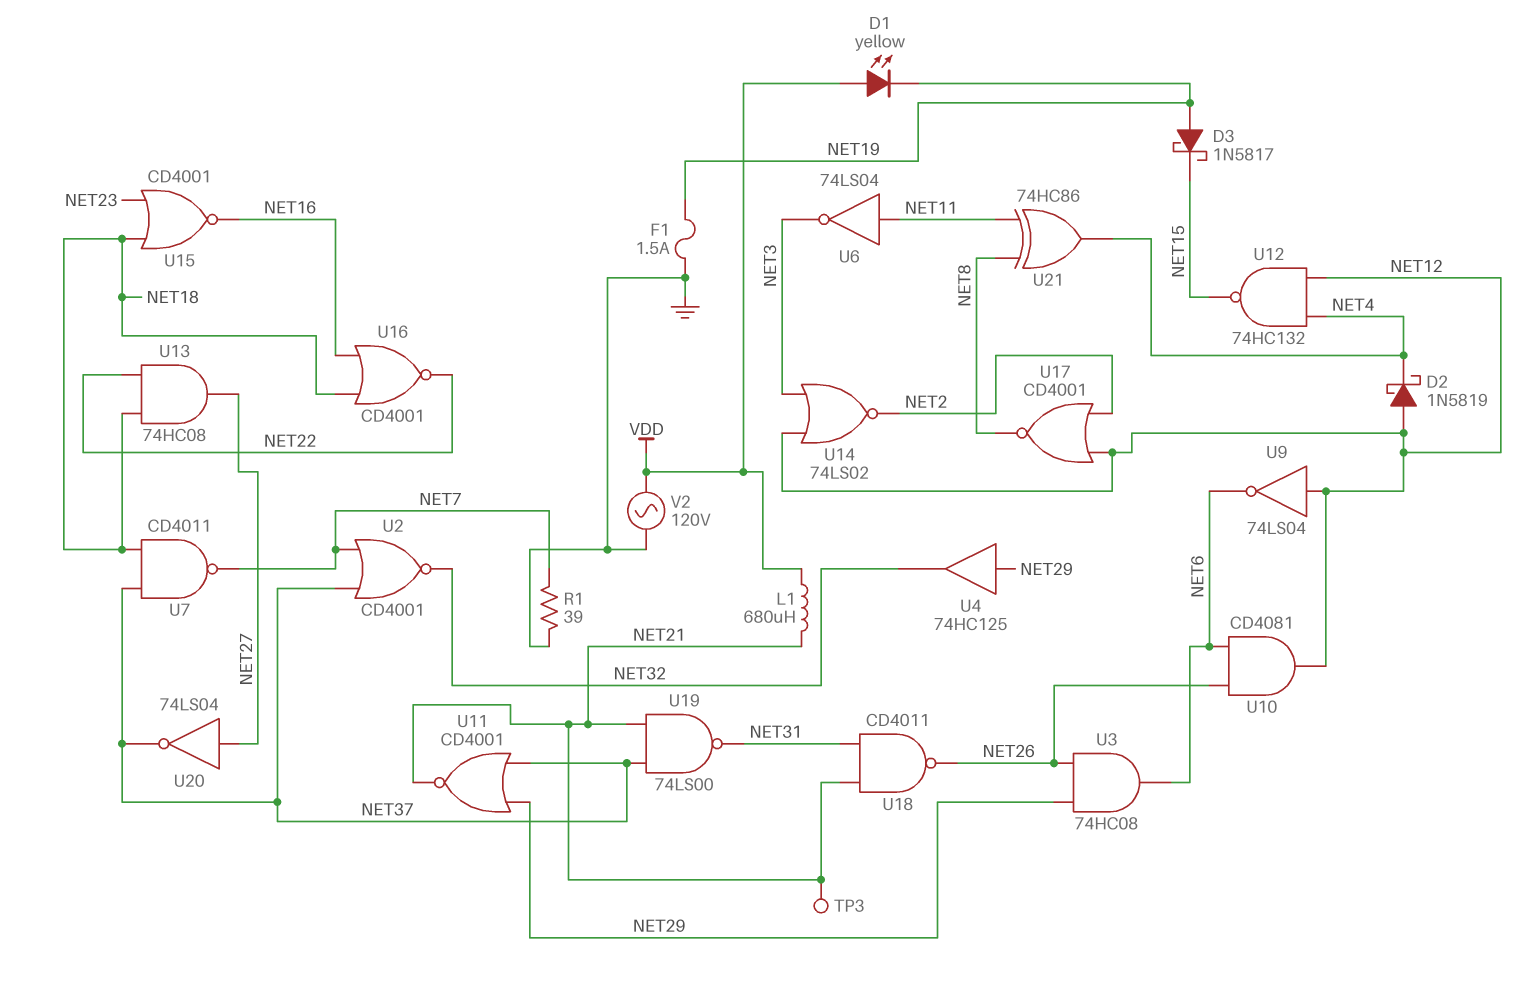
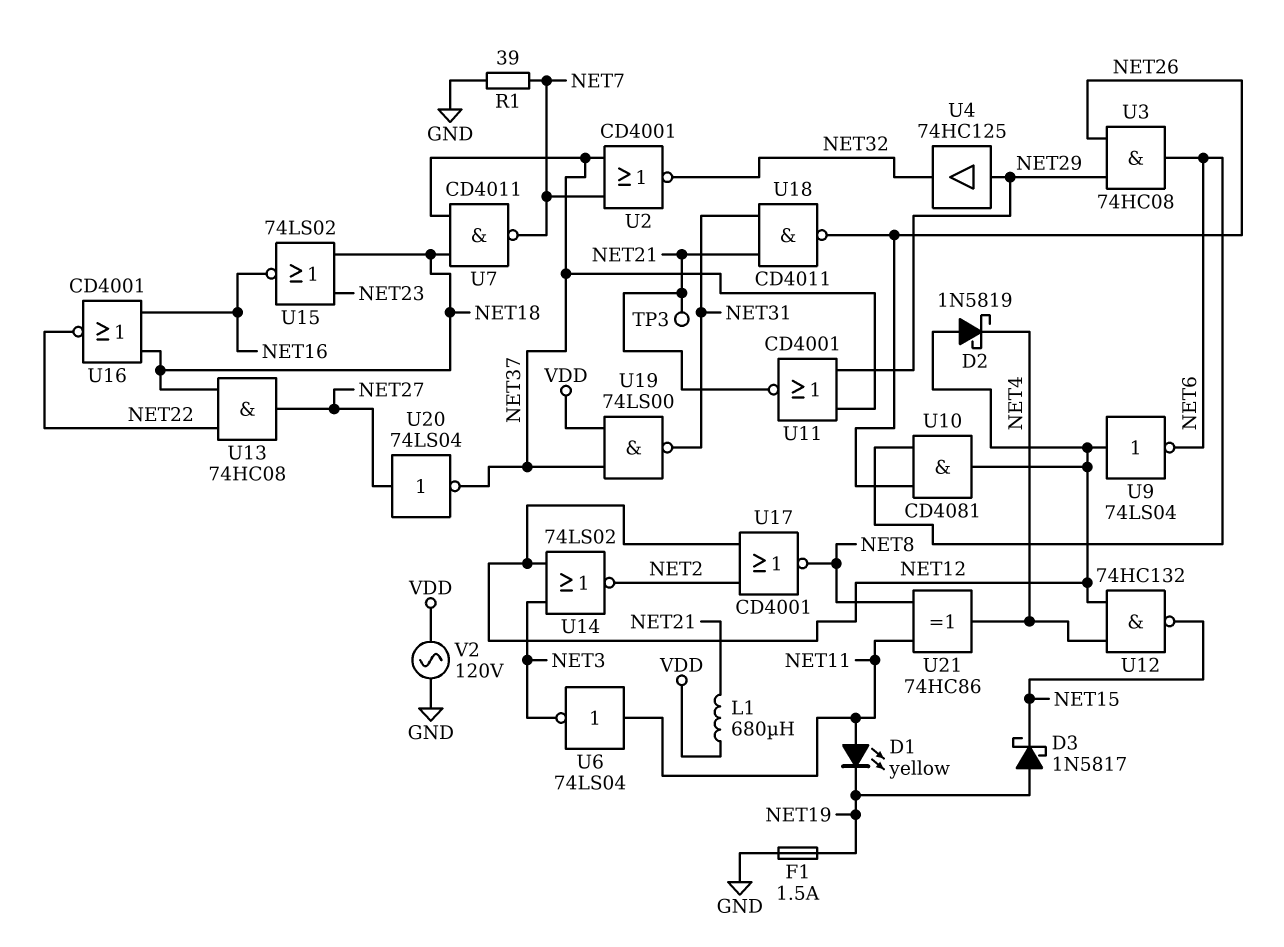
D1: LED yellow (A VDD, K NET19) -> LED yellow (A NET11, K NET19)
U15: NOR CD4001 (in NET18, in NET23, out NET16) -> NOR 74LS02 (in NET18, in NET23, out NET16)
U19: NAND 74LS00 (in NET21, in NET37, out NET31) -> NAND 74LS00 (in NET37, in VDD, out NET31)

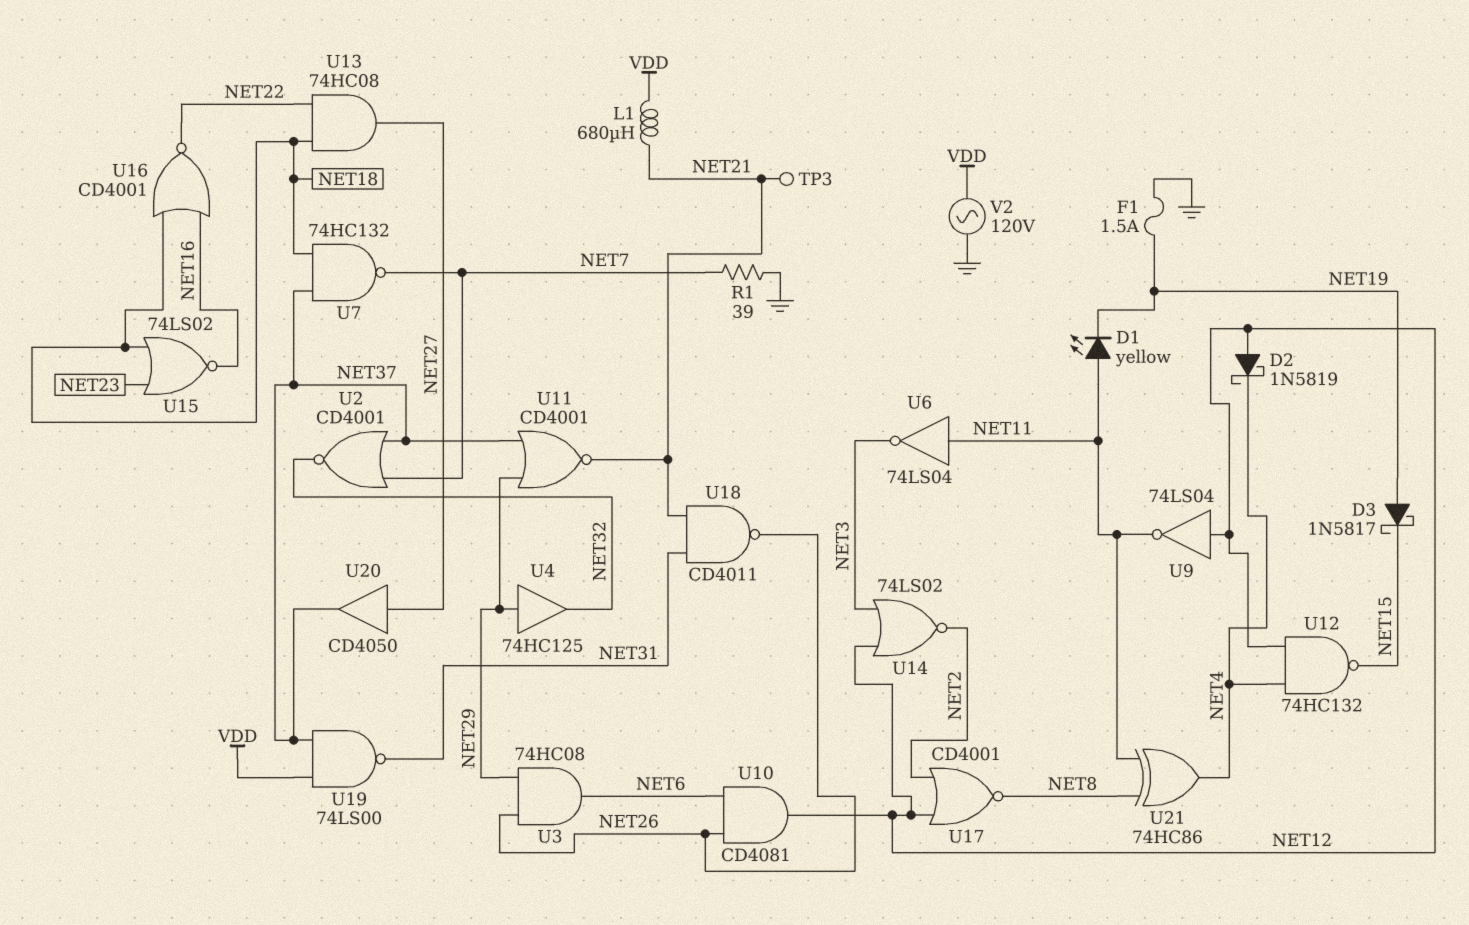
U7: NAND CD4011 (in NET18, in NET37, out NET7) -> NAND 74HC132 (in NET18, in NET37, out NET7)
U9: NOT 74LS04 (in NET12, out NET6) -> NOT 74LS04 (in NET12, out NET11)
U20: NOT 74LS04 (in NET27, out NET37) -> buffer CD4050 (in NET27, out NET37)

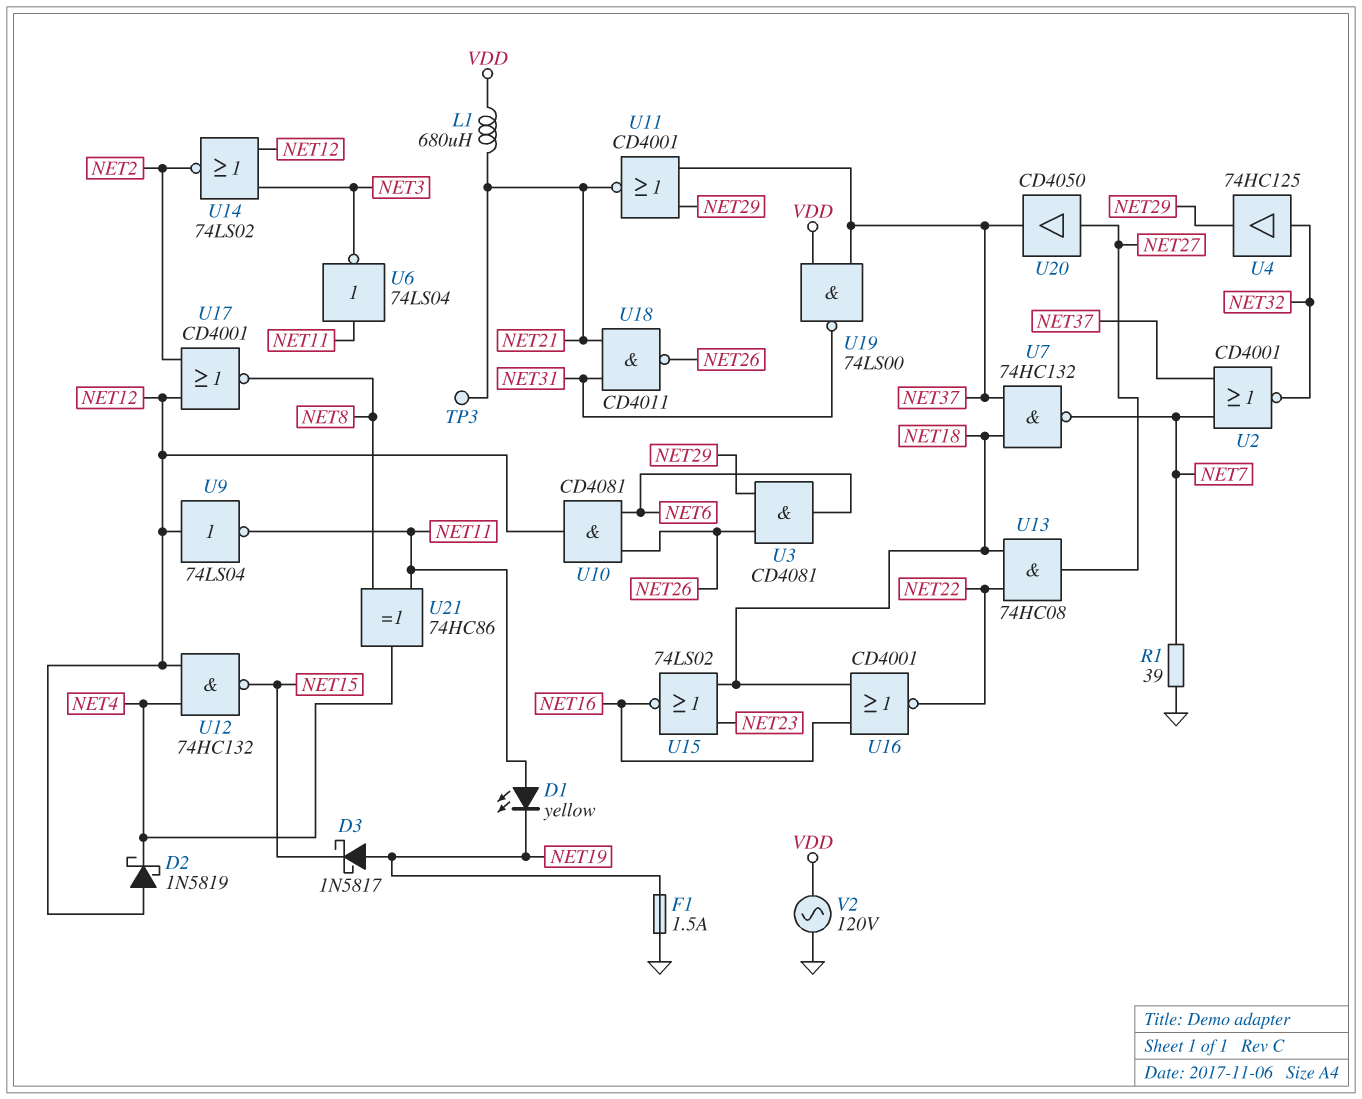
U3: AND 74HC08 (in NET26, in NET29, out NET6) -> AND CD4081 (in NET26, in NET29, out NET6)
U4: buffer 74HC125 (in NET29, out NET32) -> buffer 74HC125 (in NET32, out NET29)

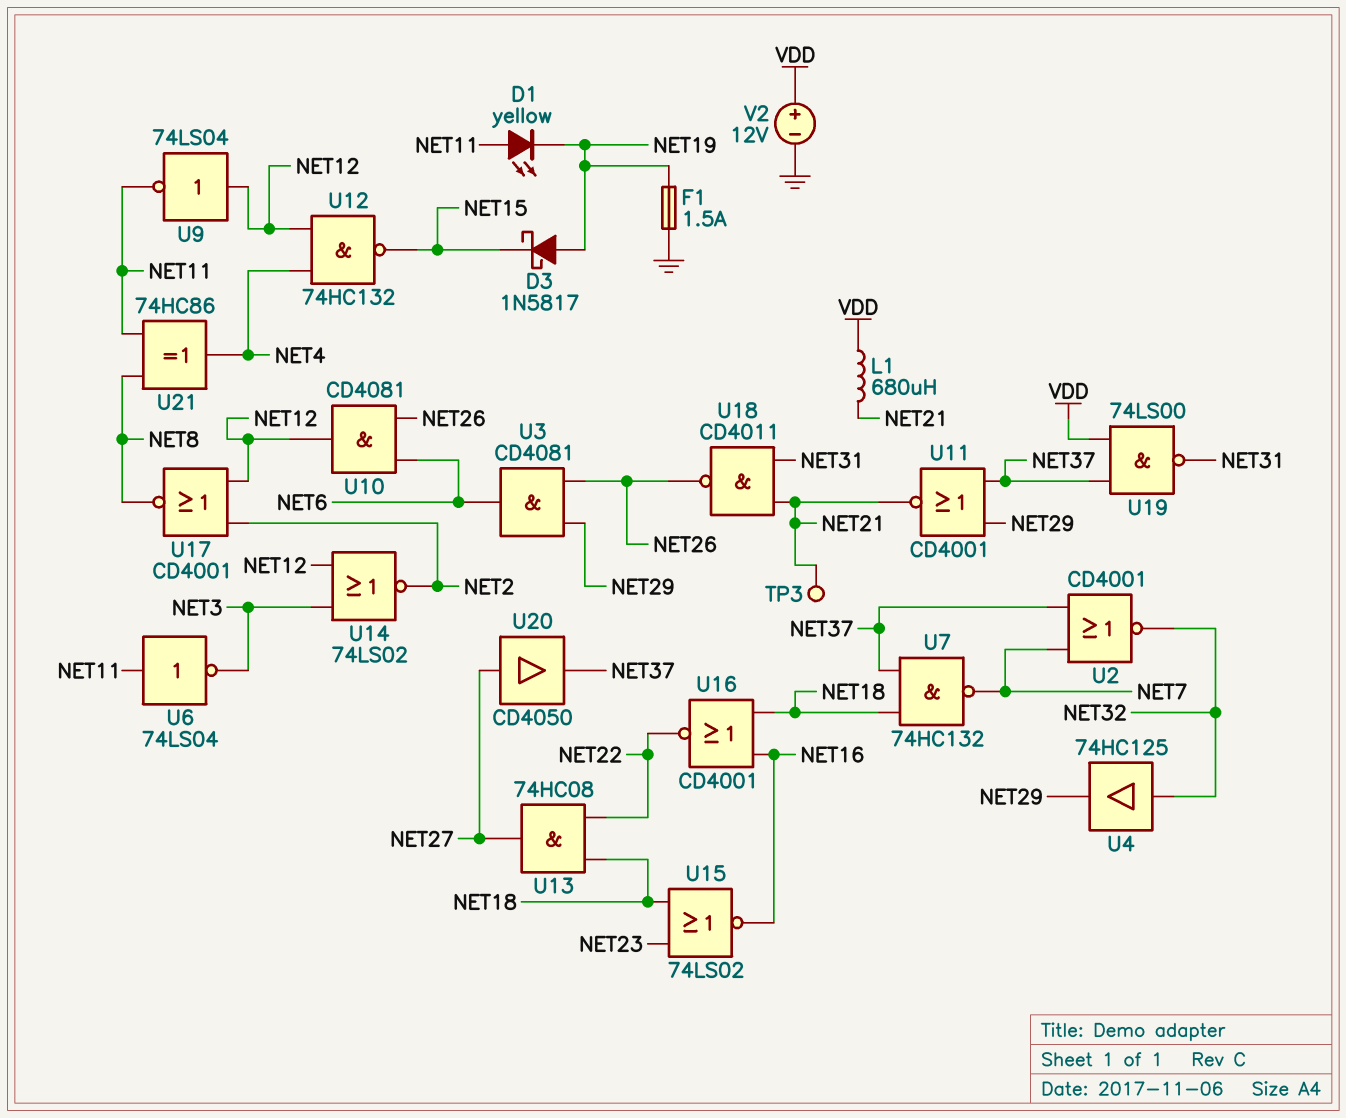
D2: schottky 1N5819 (A NET12, K NET4) -> none
R1: 39 (GND, NET7) -> none
V2: AC 120V (GND, VDD) -> 12V (plus VDD, minus GND)

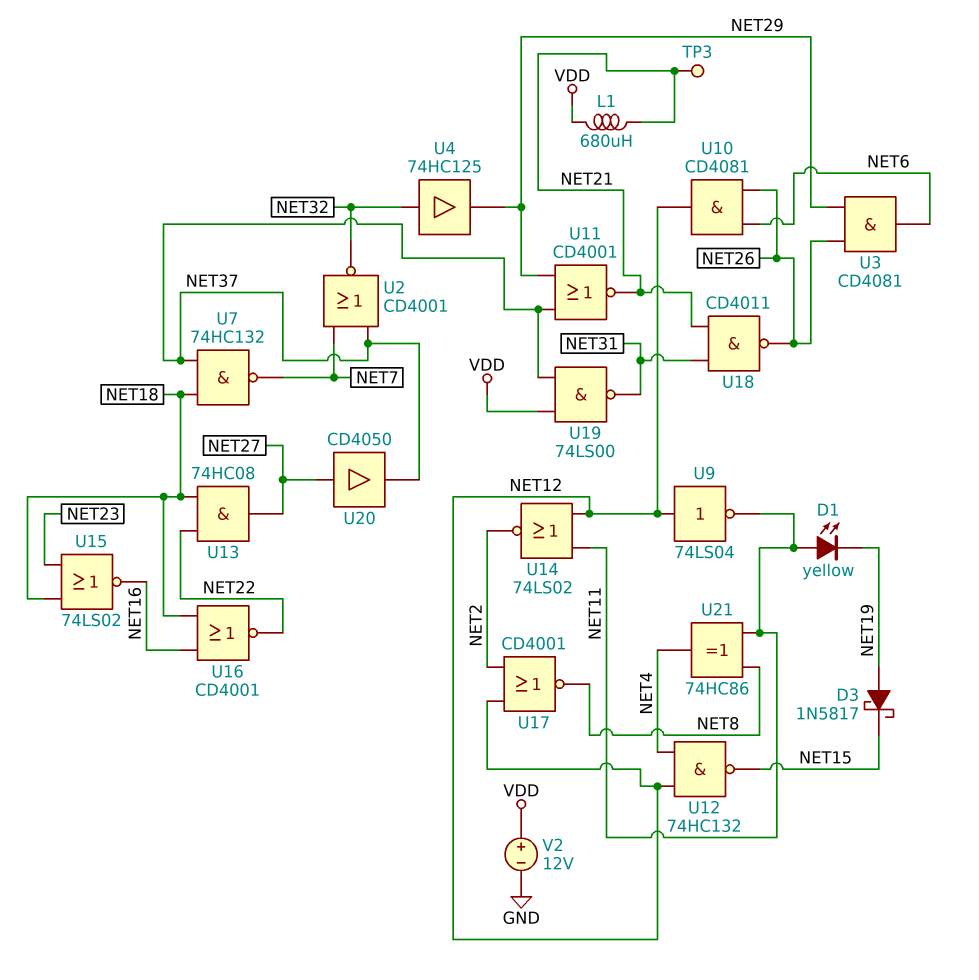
F1: 1.5A (GND, NET19) -> none
U6: NOT 74LS04 (in NET11, out NET3) -> none
U14: NOR 74LS02 (in NET3, in NET12, out NET2) -> NOR 74LS02 (in NET11, in NET12, out NET2)

